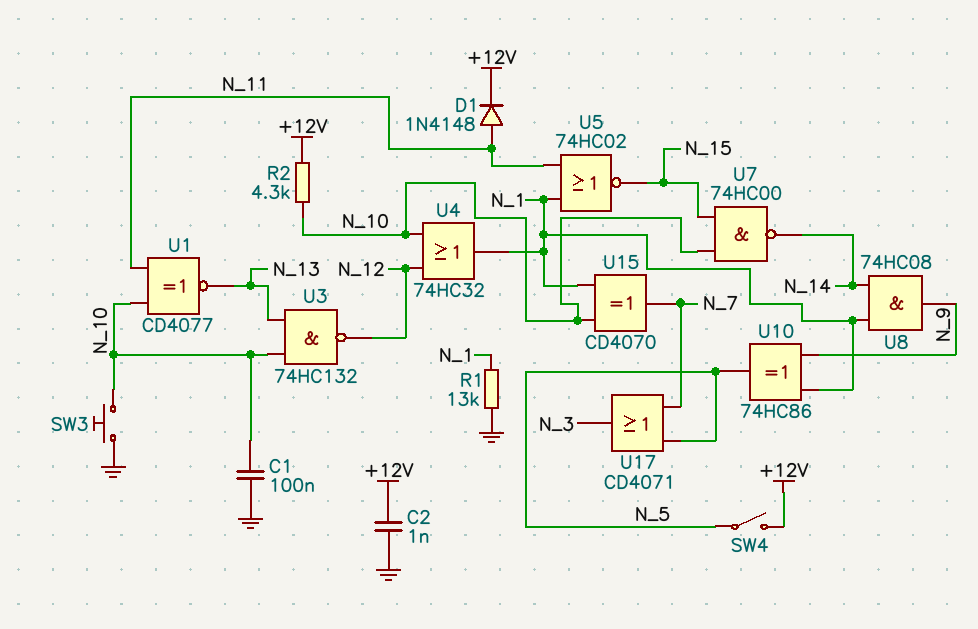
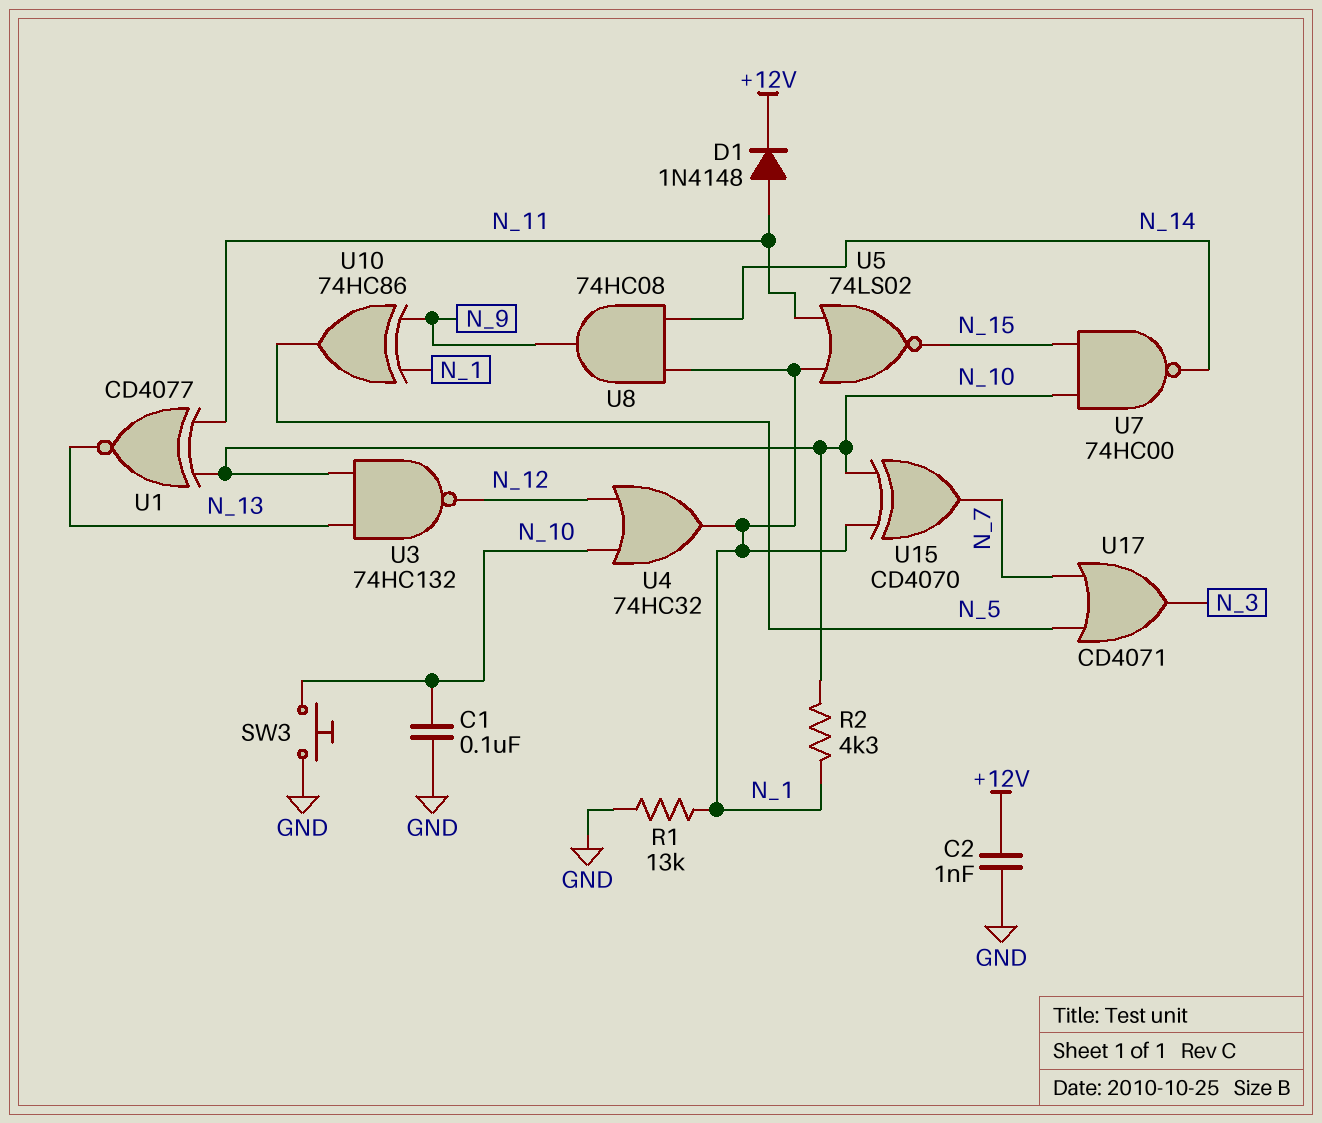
R2: 4.3k (+12V, N_10) -> 4.3k (N_1, N_10)
SW4: switch (+12V, N_5) -> none
U5: NOR 74HC02 (in N_1, in N_11, out N_15) -> NOR 74LS02 (in N_1, in N_11, out N_15)

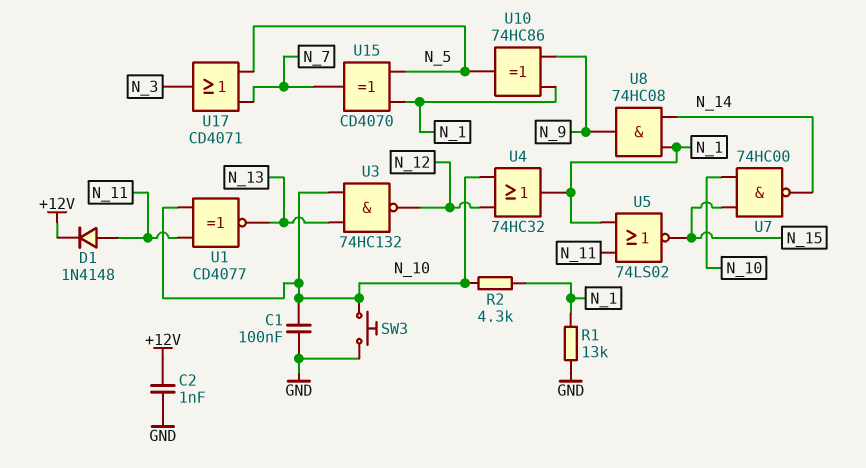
U15: XOR CD4070 (in N_1, in N_10, out N_7) -> XOR CD4070 (in N_1, in N_5, out N_7)

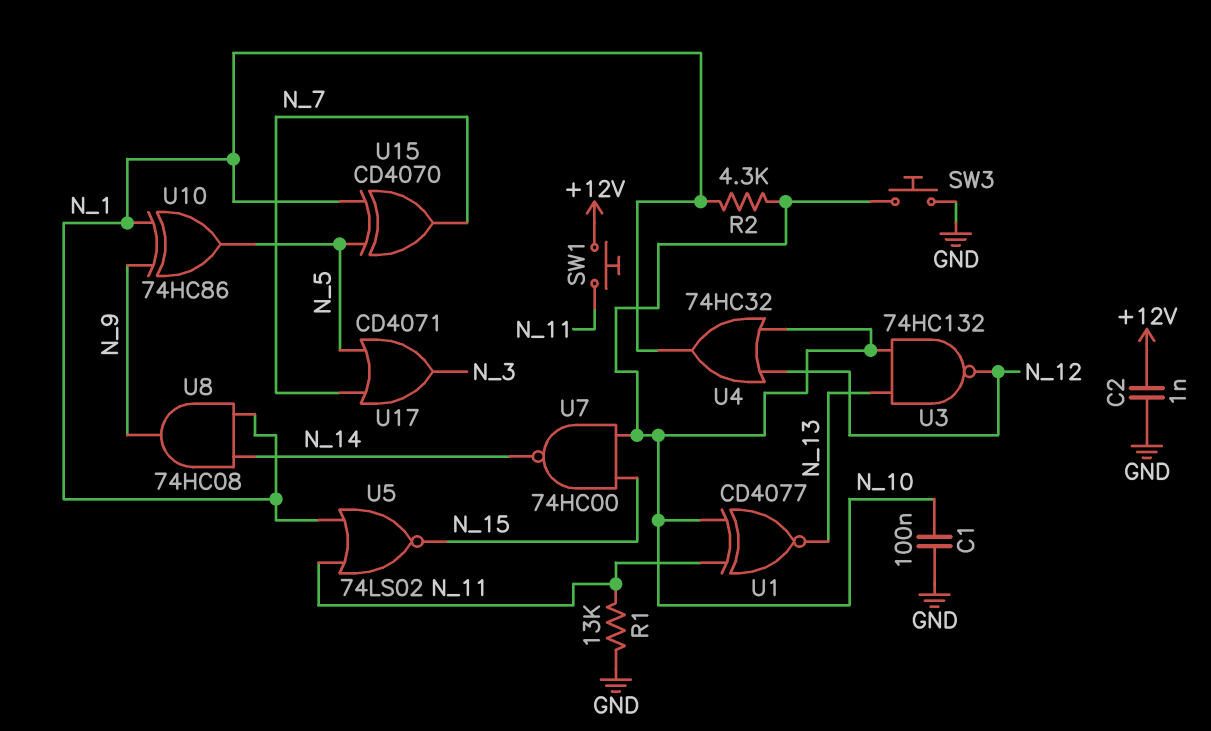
D1: diode 1N4148 (A N_11, K +12V) -> none
R1: 13k (GND, N_1) -> 13k (GND, N_11)
SW1: none -> button (+12V, N_11)

